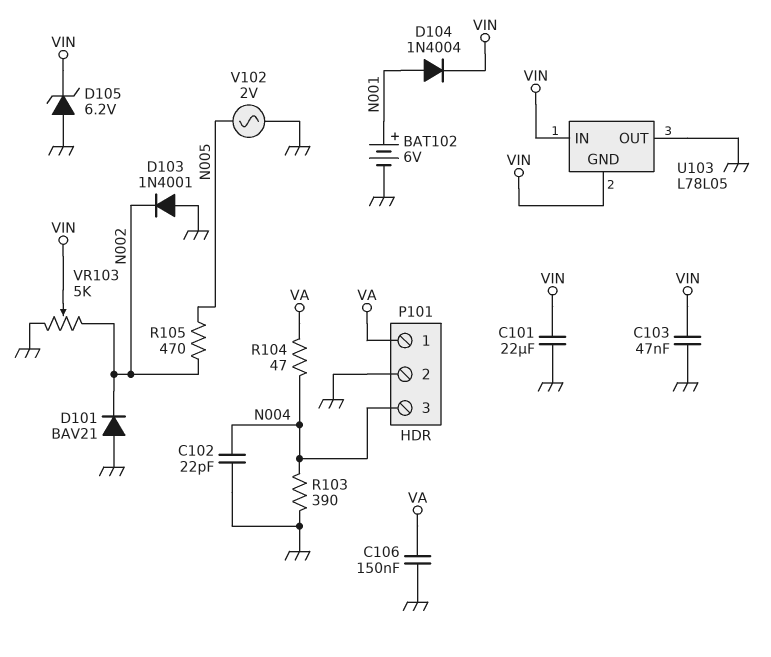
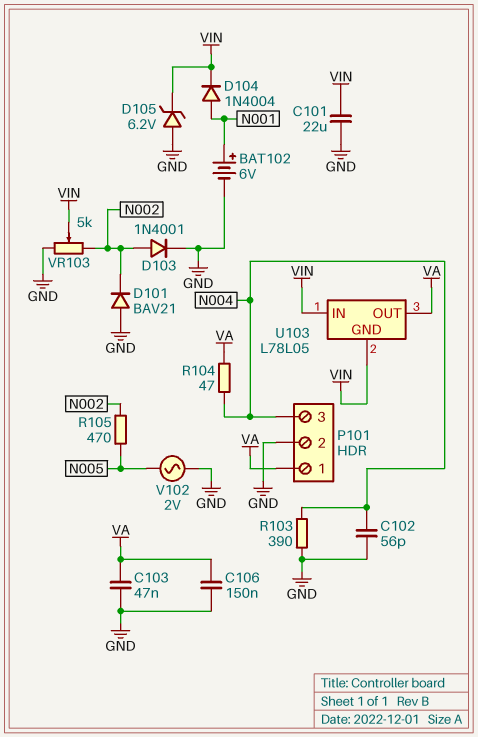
C102: 22pF (GND, N004) -> 56pF (GND, N004)
C103: 47nF (GND, VIN) -> 47nF (GND, VA)
D103: diode 1N4001 (A GND, K N002) -> diode 1N4001 (A N002, K GND)
U103 pin OUT: GND -> VA

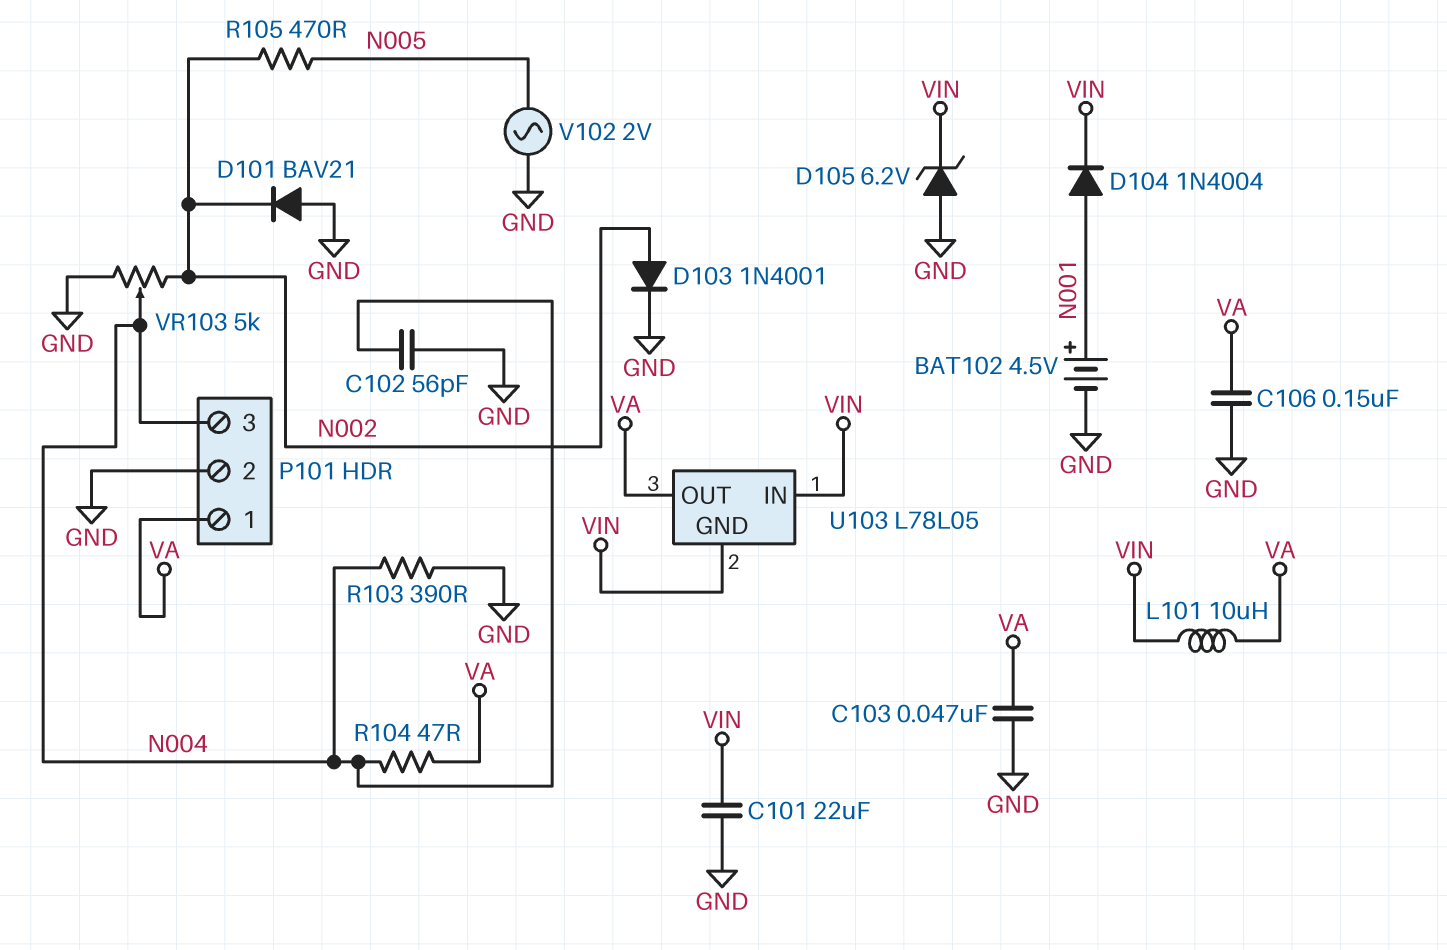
BAT102: 6V (plus N001, minus GND) -> 4.5V (plus N001, minus GND)
L101: none -> 10uH (VA, VIN)
VR103: 5k (GND, N002, wiper VIN) -> 5k (GND, N002, wiper N004)

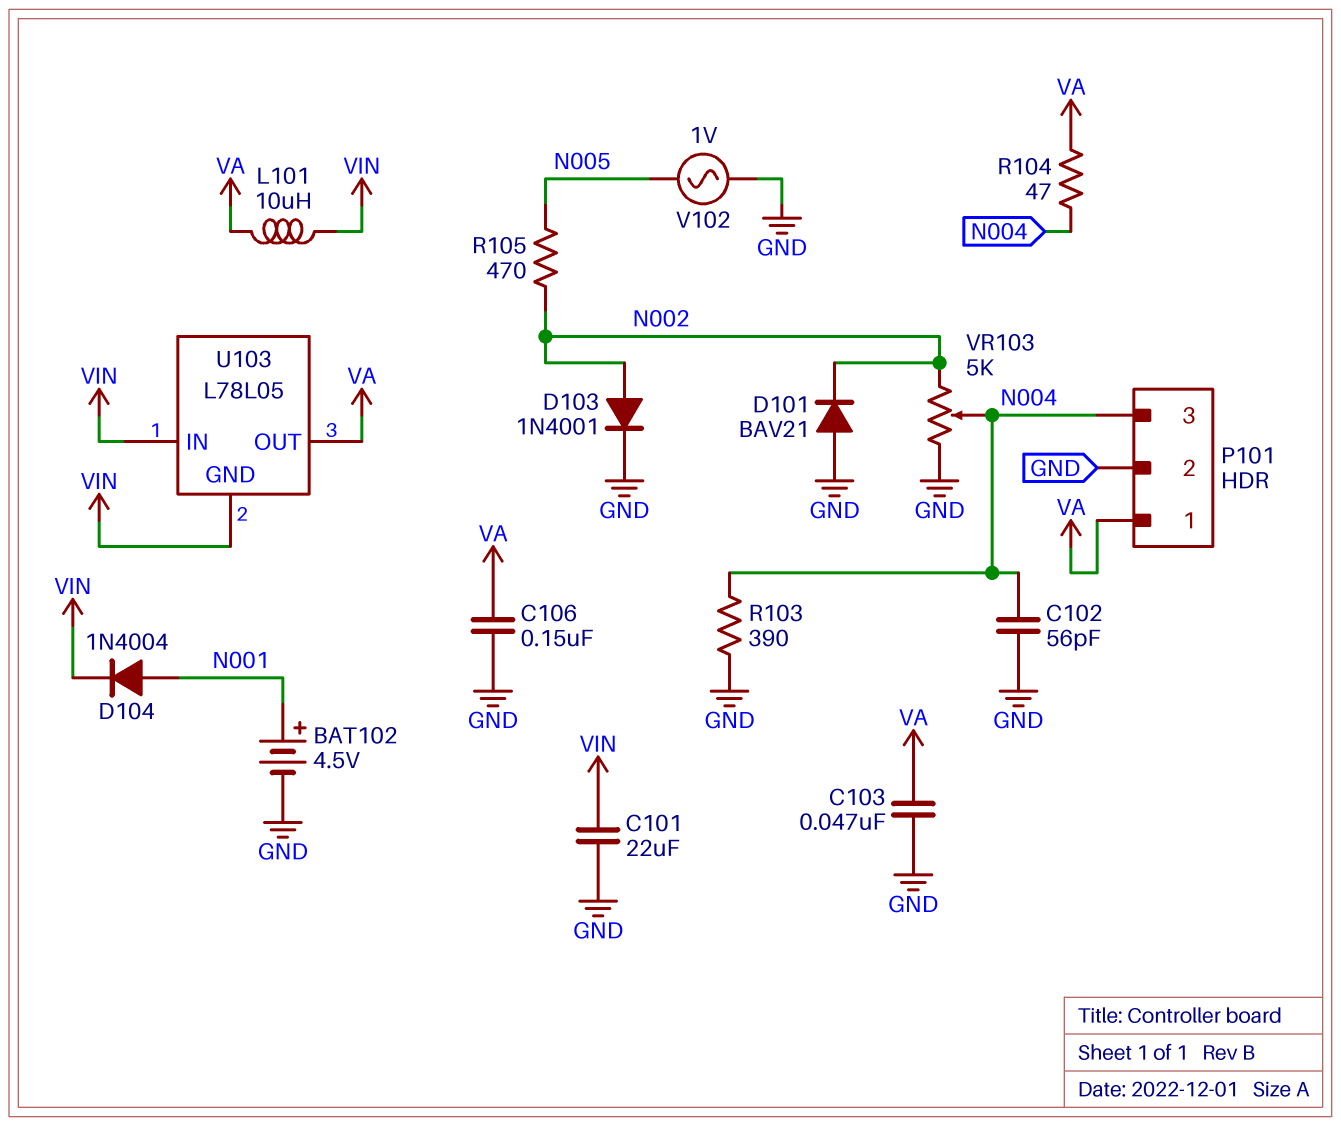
D105: zener 6.2V (A GND, K VIN) -> none
V102: AC 2V (GND, N005) -> AC 1V (GND, N005)

